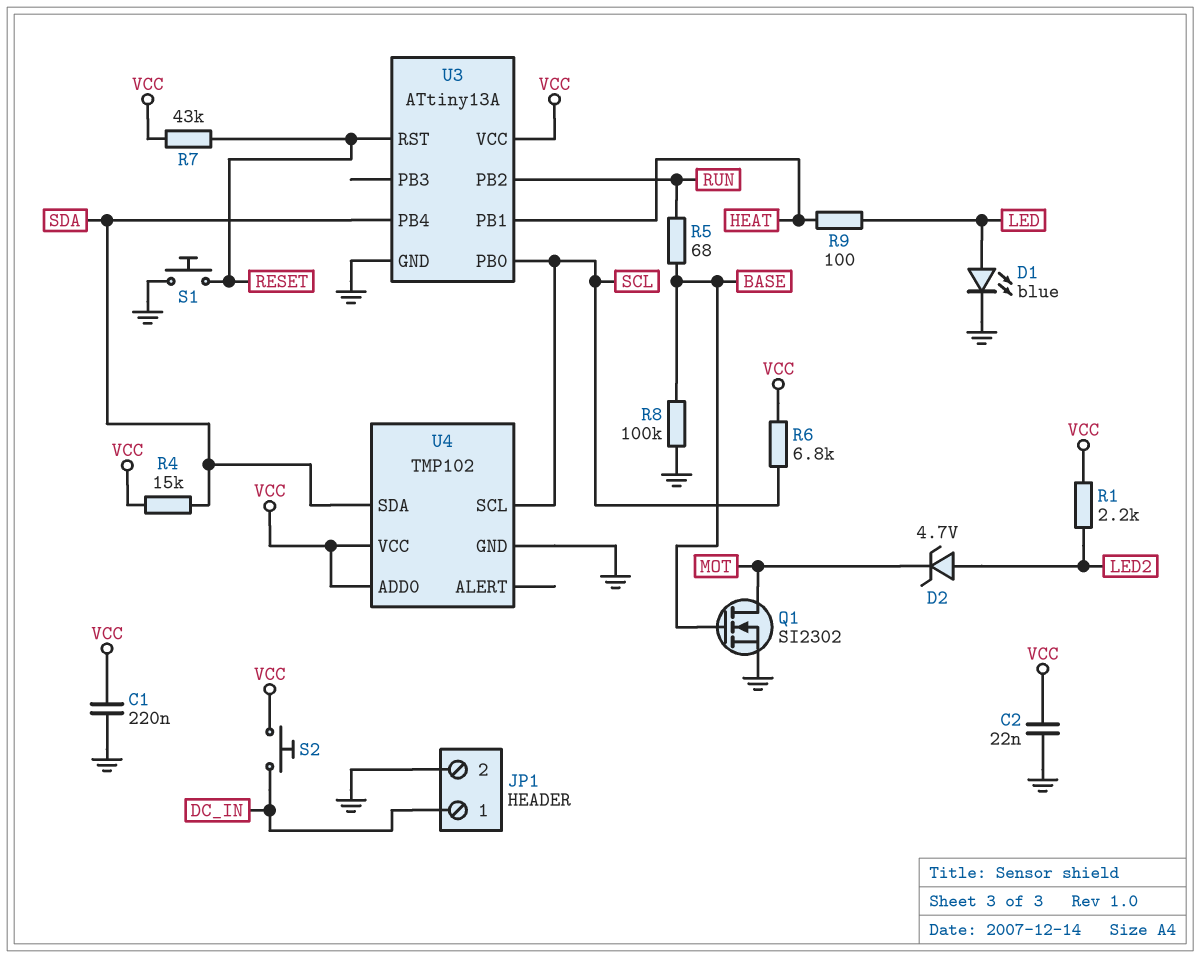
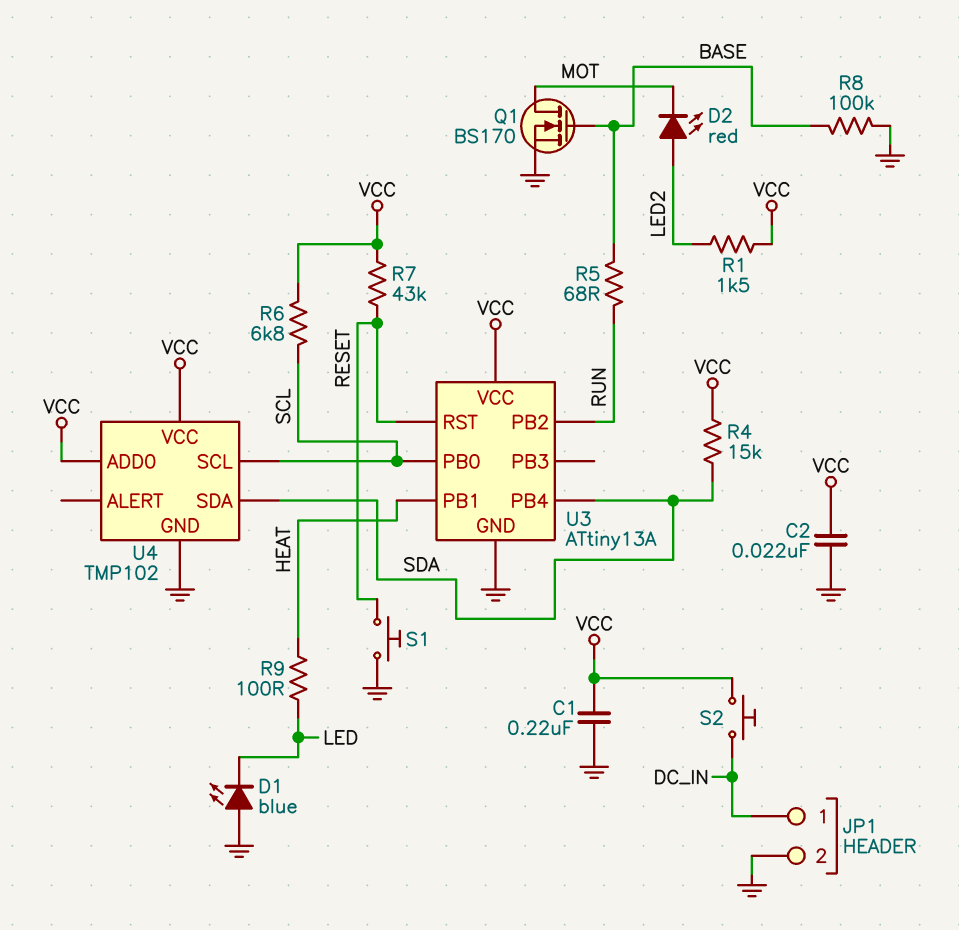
D1: LED blue (A LED, K GND) -> LED blue (A GND, K LED)
D2: zener 4.7V (A LED2, K MOT) -> LED red (A LED2, K MOT)
Q1: NMOS SI2302 (G BASE, D MOT, S GND) -> NMOS BS170 (G BASE, D MOT, S GND)
R1: 2.2k (LED2, VCC) -> 1.5k (LED2, VCC)

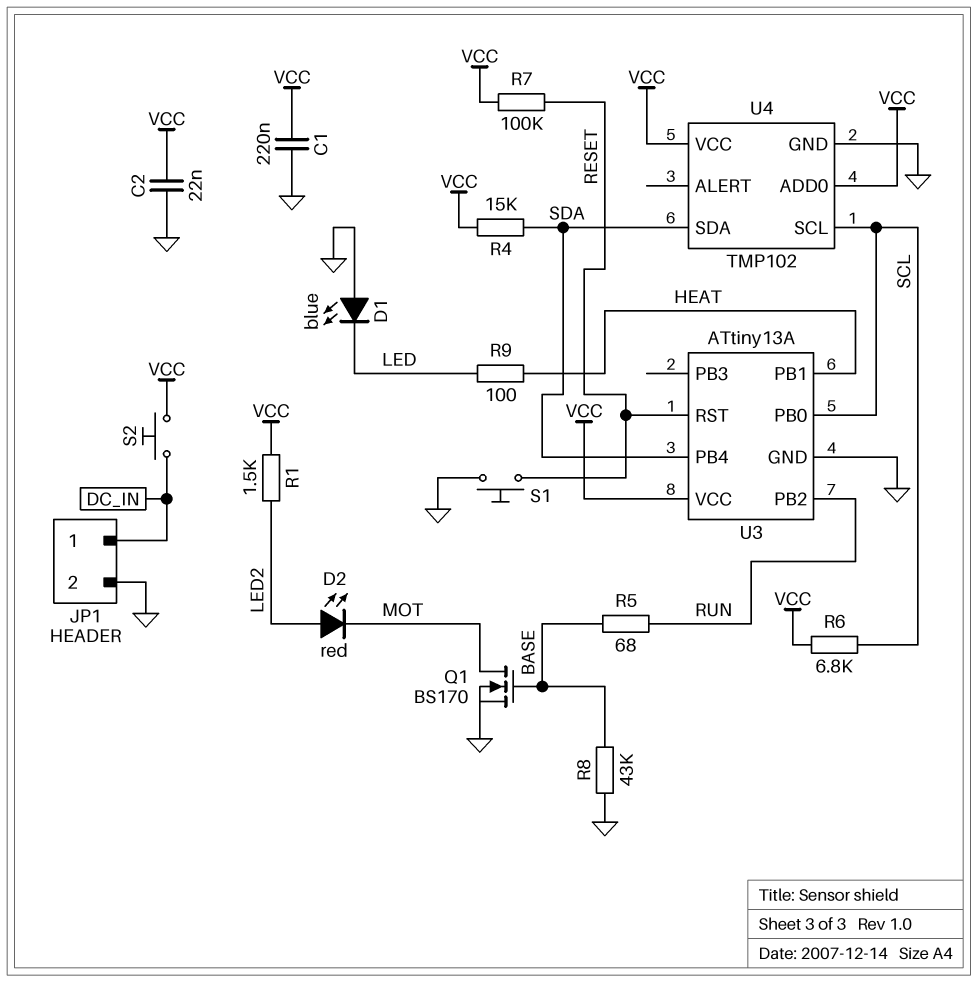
R7: 43k (RESET, VCC) -> 100k (RESET, VCC)
R8: 100k (BASE, GND) -> 43k (BASE, GND)

